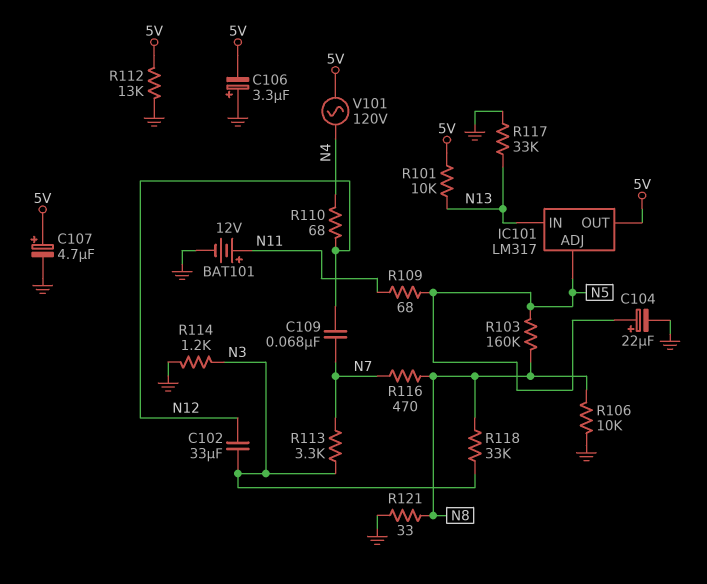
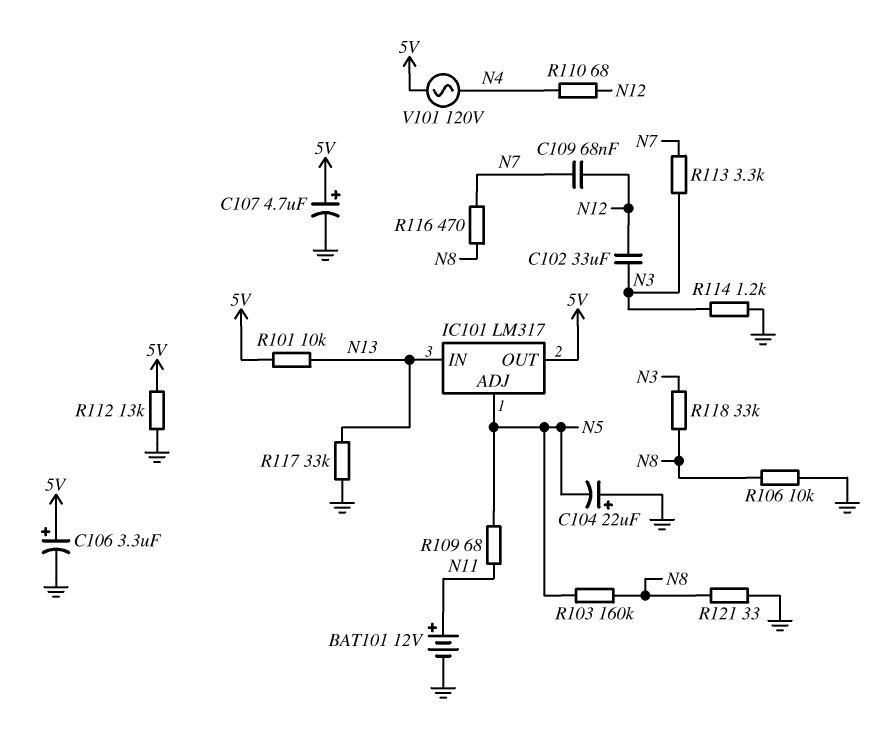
C104: 22uF (plus N5, minus GND) -> 22uF (plus GND, minus N5)
C106: 3.3uF (plus GND, minus 5V) -> 3.3uF (plus 5V, minus GND)

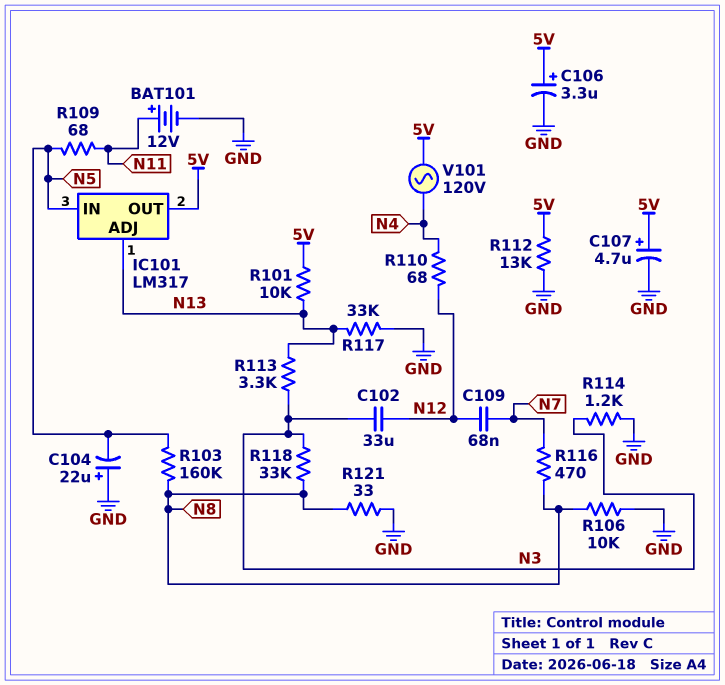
IC101 pin ADJ: N5 -> N13
IC101 pin IN: N13 -> N5
R113: 3.3k (N3, N7) -> 3.3k (N3, N13)

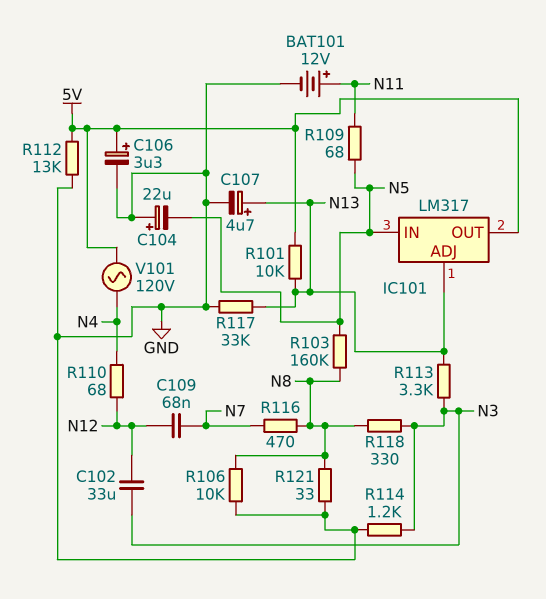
C107: 4.7uF (plus 5V, minus GND) -> 4.7uF (plus N13, minus GND)
R118: 33k (N3, N8) -> 330 (N3, N8)

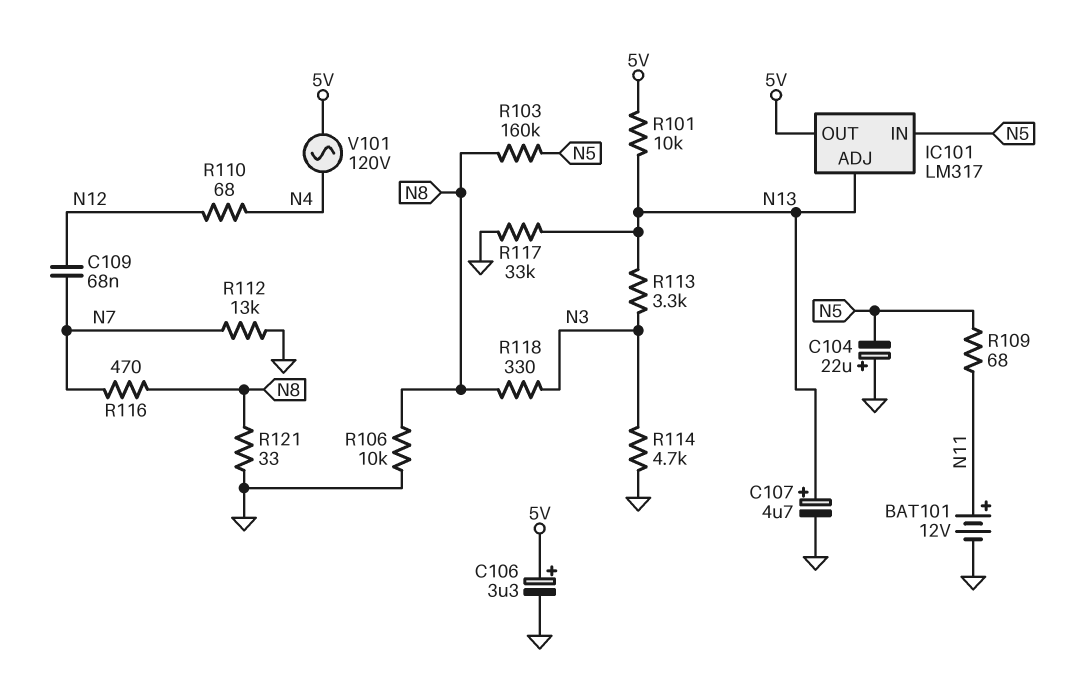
C102: 33uF (N3, N12) -> none
R112: 13k (5V, GND) -> 13k (GND, N7)
R114: 1.2k (GND, N3) -> 4.7k (GND, N3)

